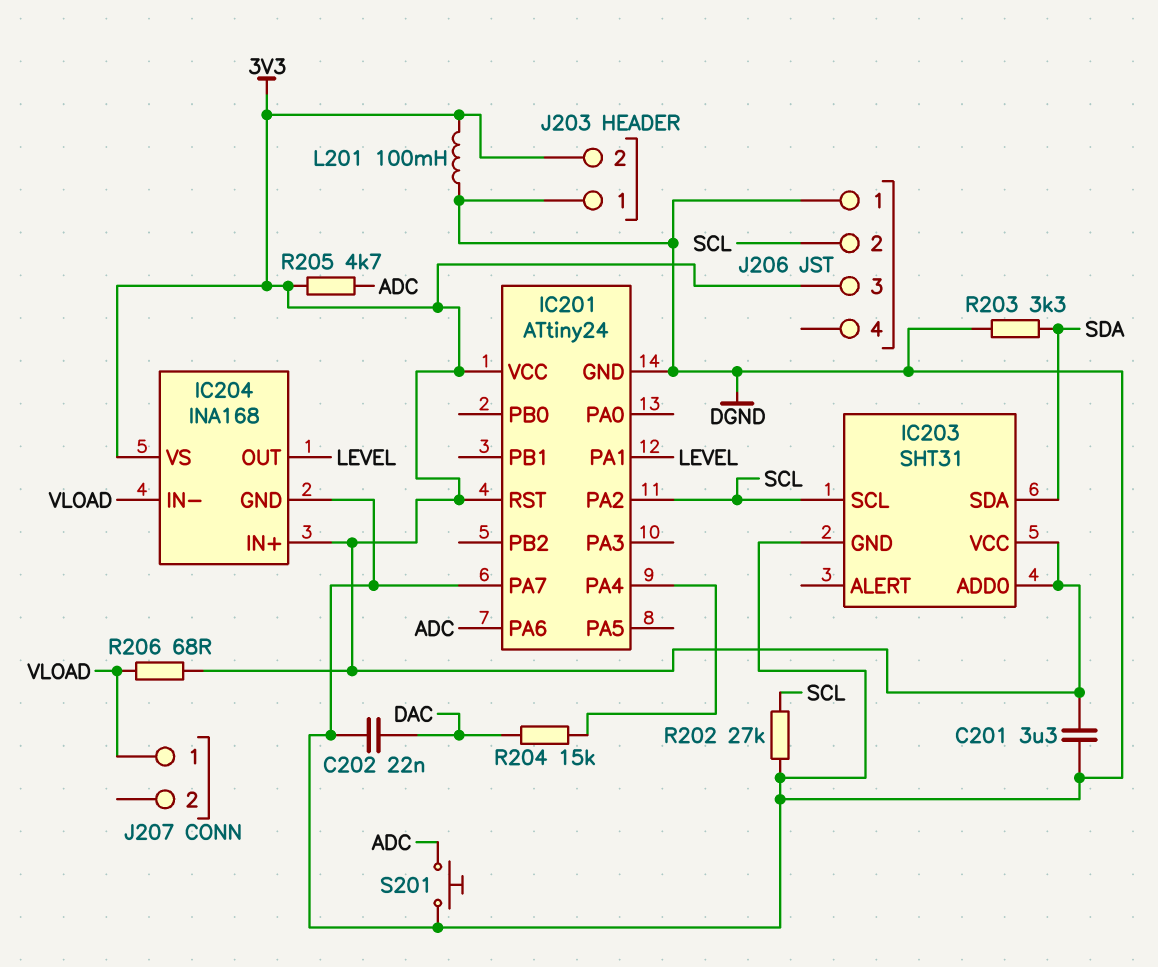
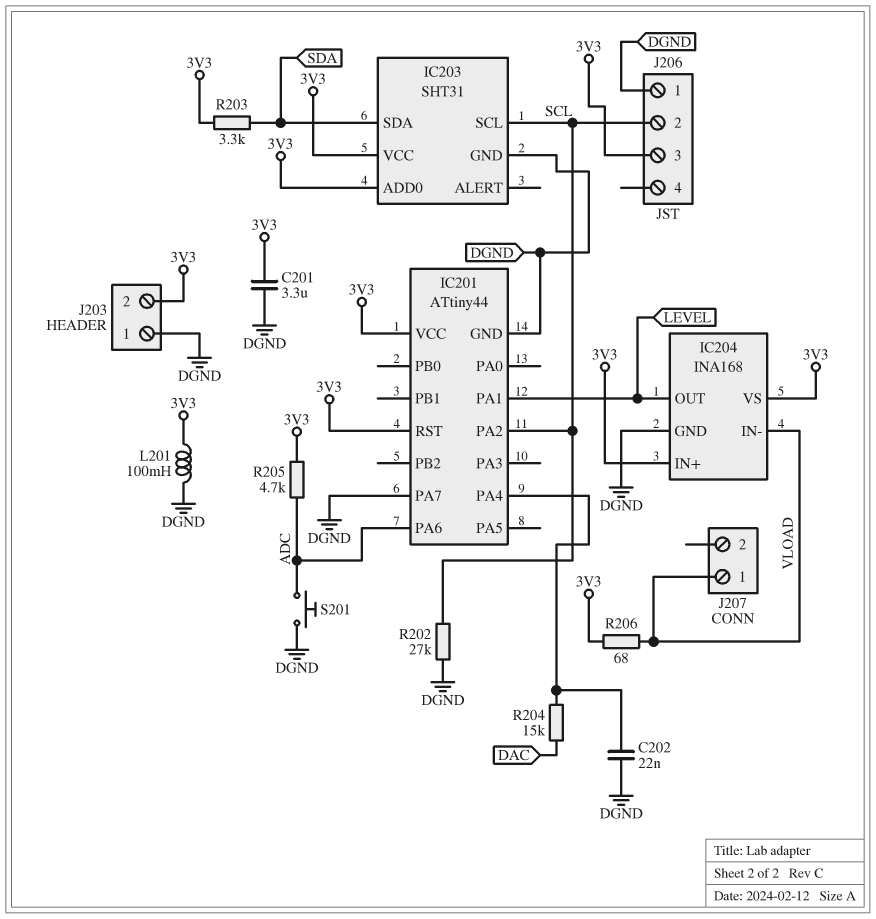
C202: 22nF (DAC, DGND) -> 22nF (DGND, IC201/PA4)
IC201: ATtiny24 -> ATtiny44
R203: 3.3k (DGND, SDA) -> 3.3k (3V3, SDA)

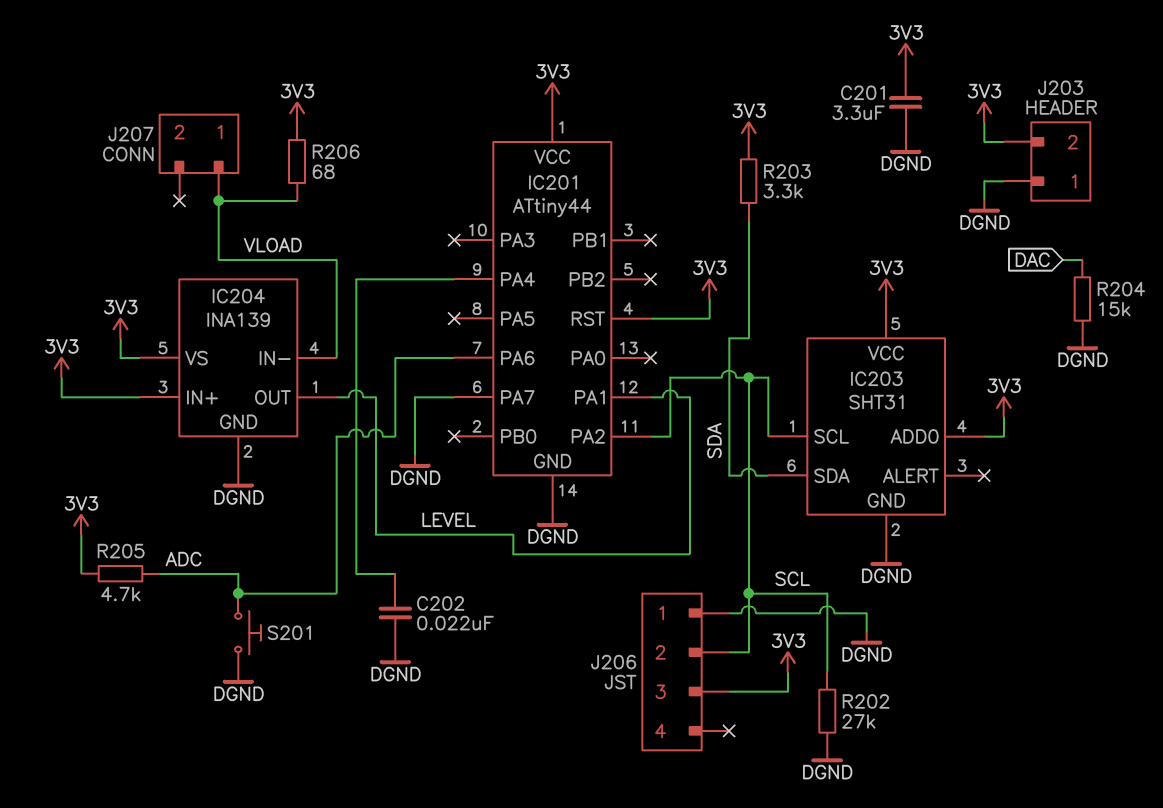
IC204: INA168 -> INA139
L201: 100mH (3V3, DGND) -> none
R204: 15k (DAC, IC201/PA4) -> 15k (DAC, DGND)

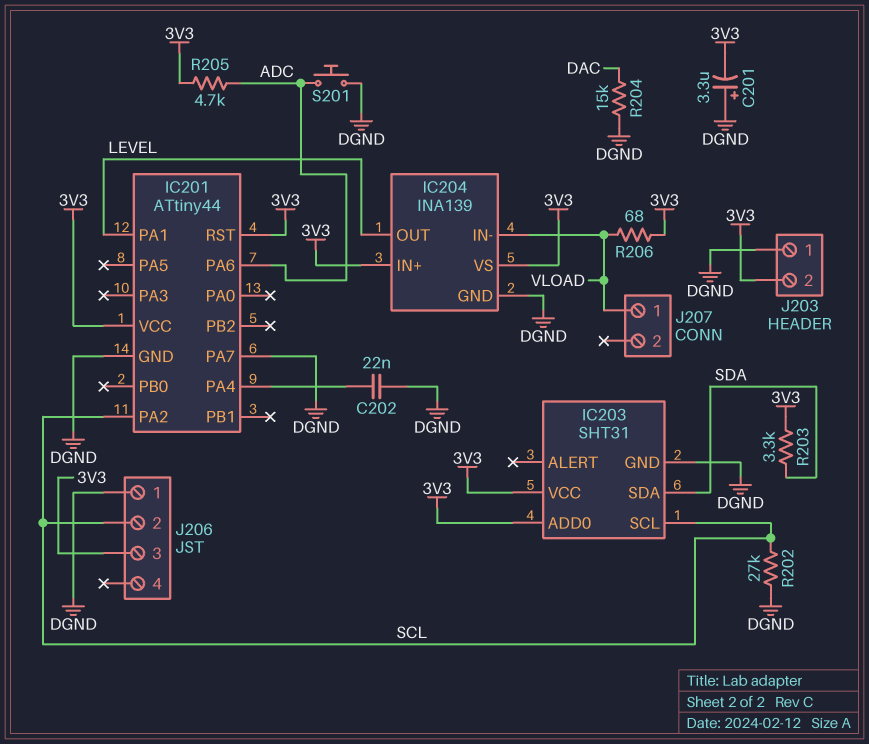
C201: 3.3uF (3V3, DGND) -> 3.3uF (plus DGND, minus 3V3)

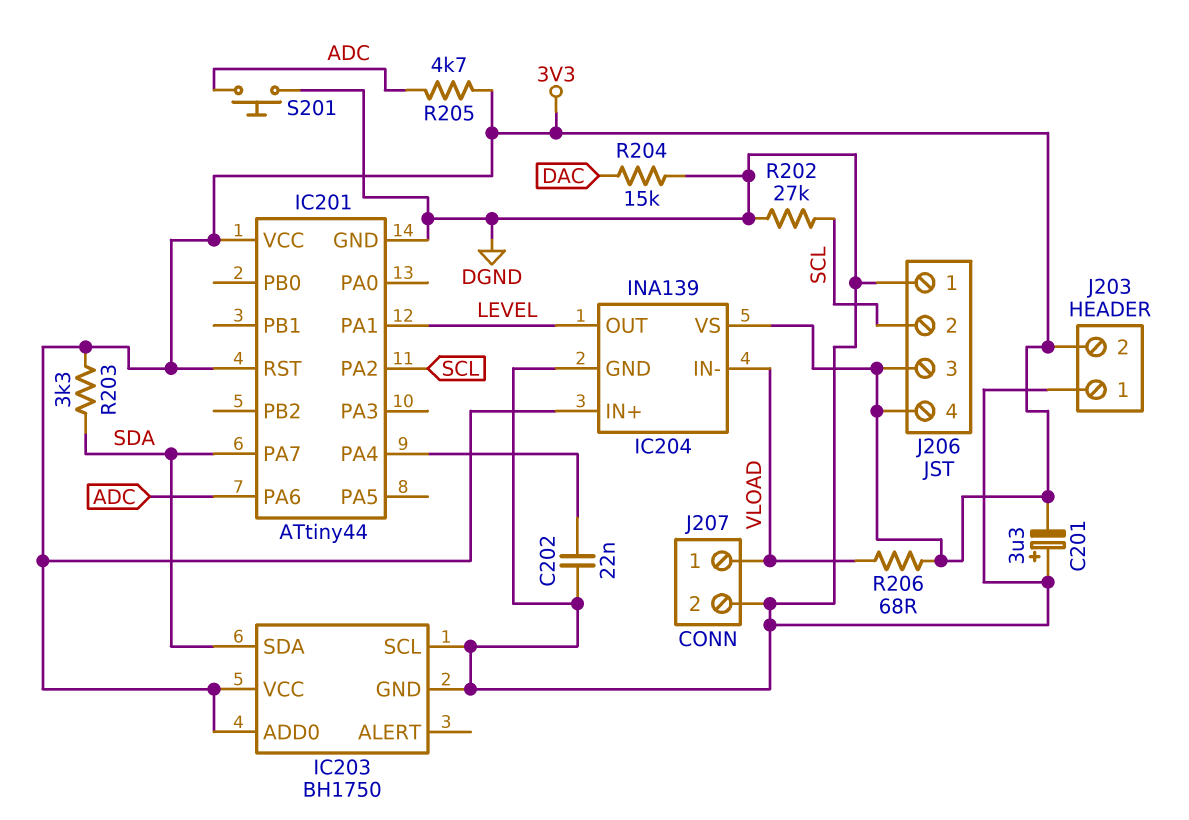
IC201 pin PA7: DGND -> SDA
IC203: SHT31 -> BH1750
IC203 pin SCL: SCL -> DGND
J206 pin 4: none -> 3V3
J207 pin 2: none -> DGND

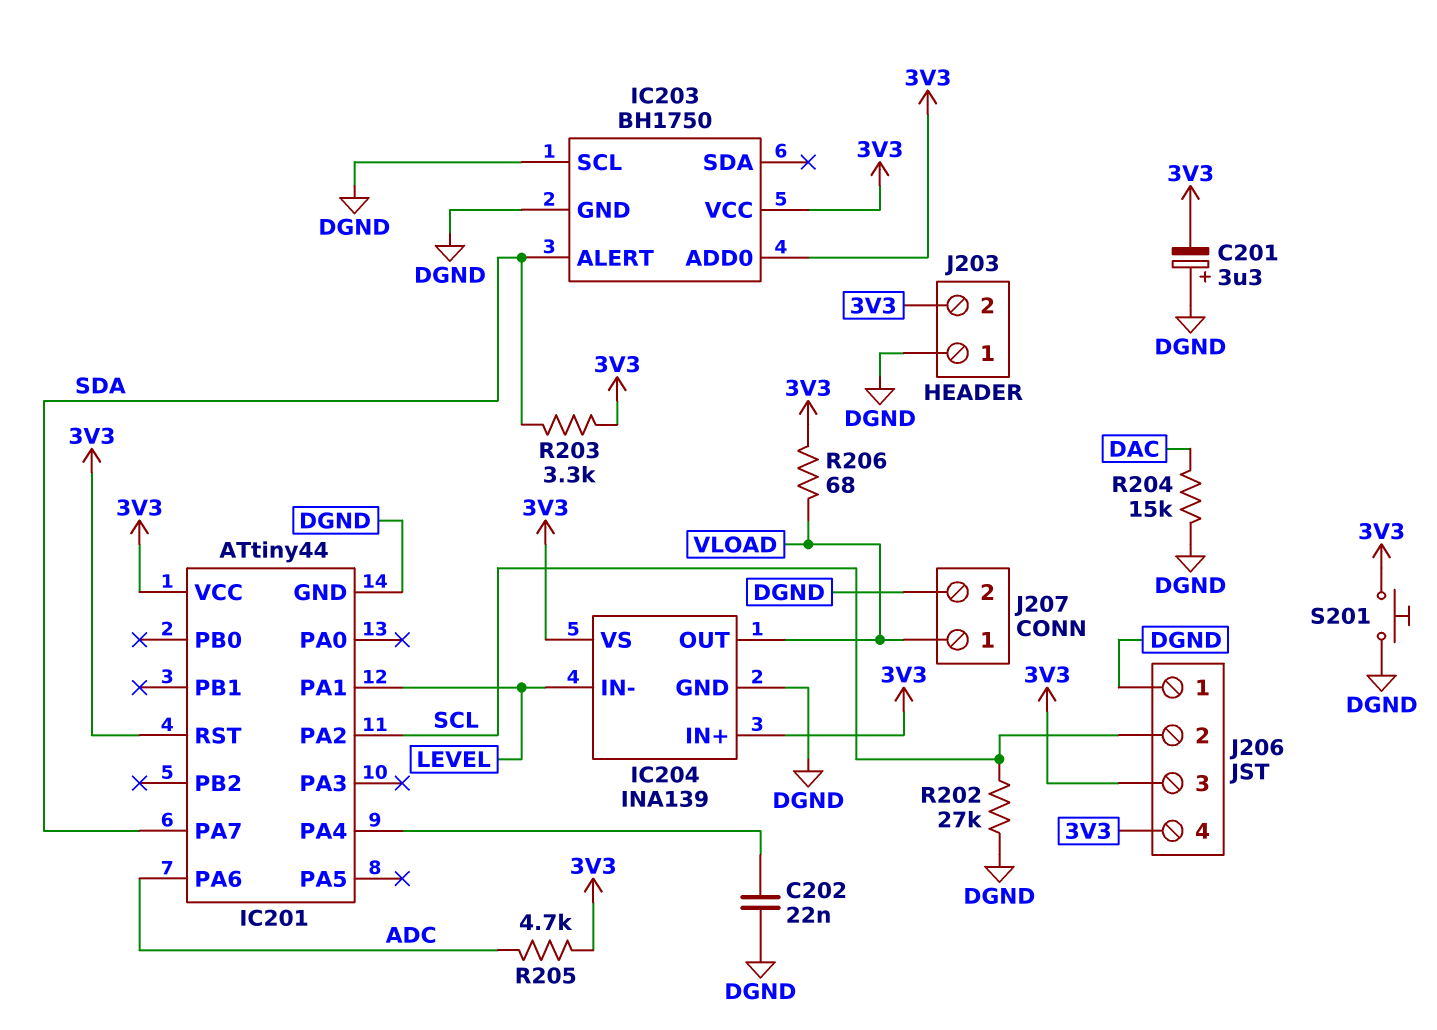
IC203 pin ALERT: none -> SDA
IC203 pin SDA: SDA -> none
IC204 pin IN-: VLOAD -> LEVEL
IC204 pin OUT: LEVEL -> VLOAD
S201: button (ADC, DGND) -> button (3V3, DGND)

